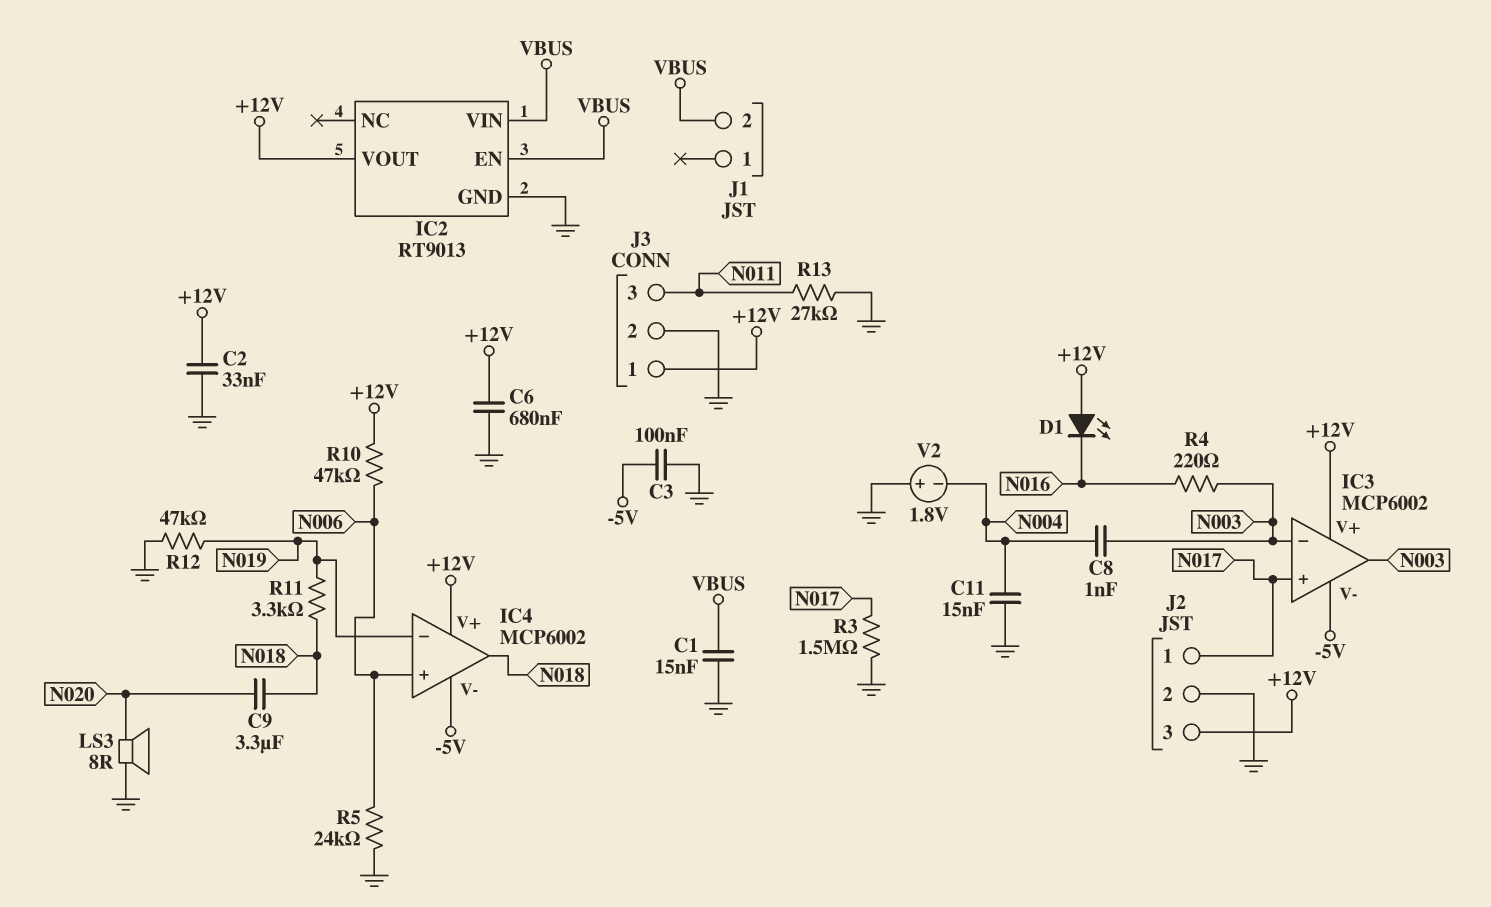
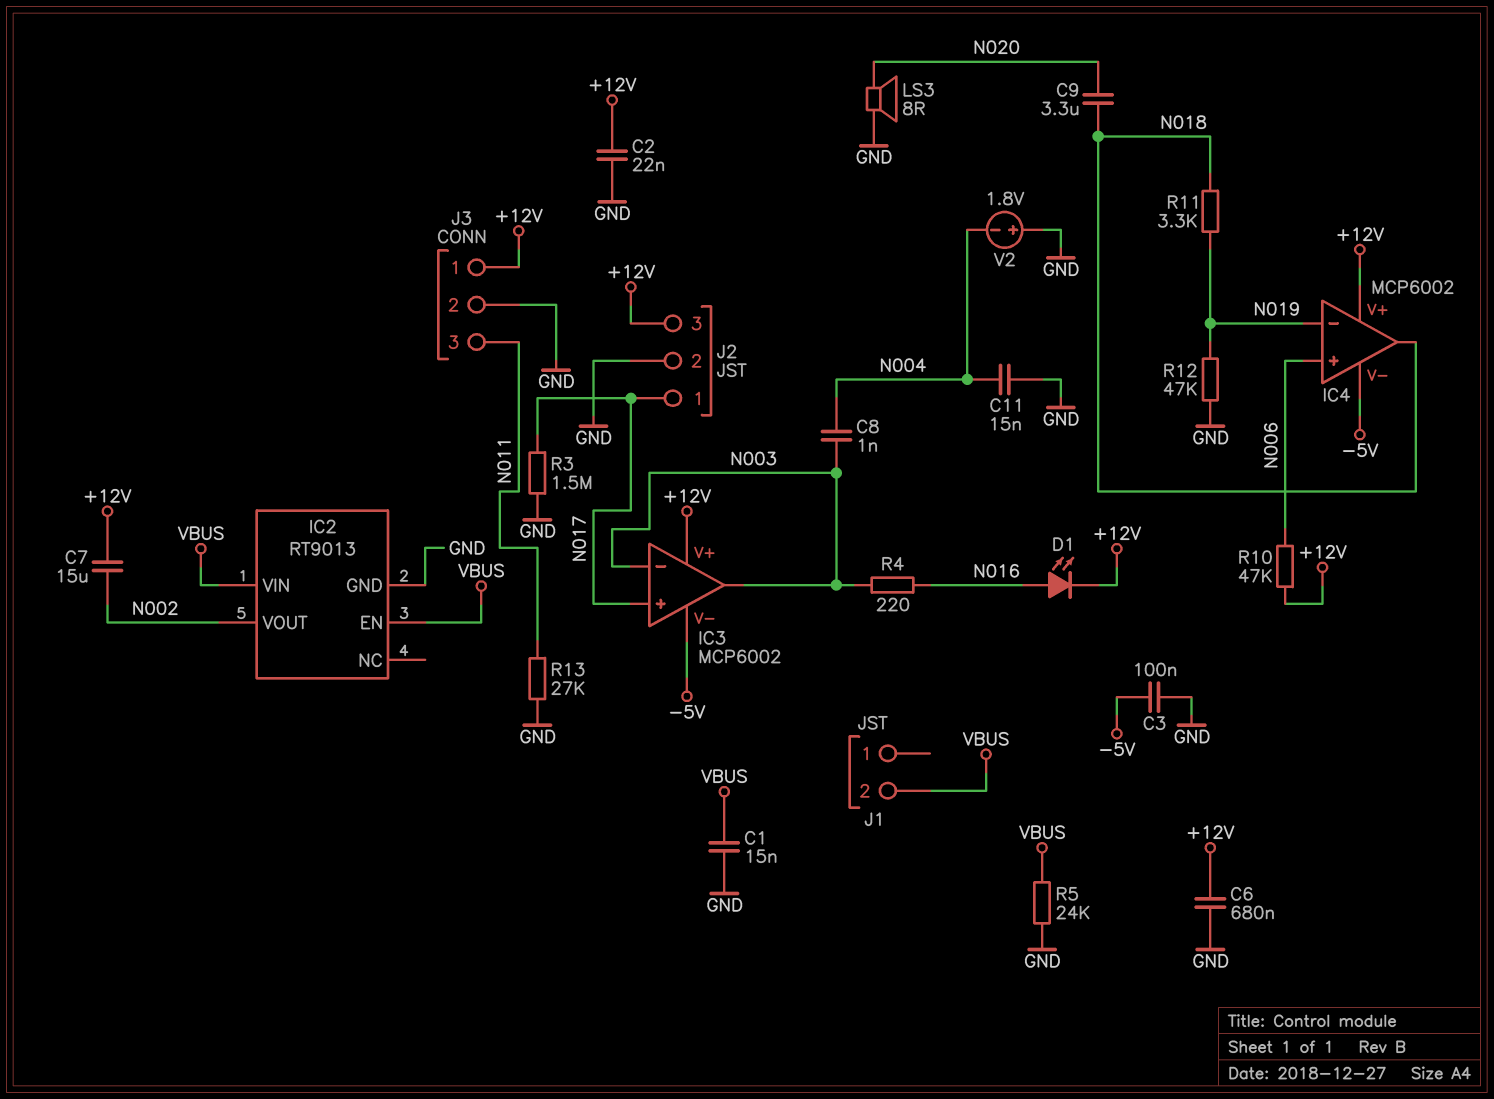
C2: 33nF (+12V, GND) -> 22nF (+12V, GND)
C7: none -> 15uF (+12V, N002)
D1: LED (A +12V, K N016) -> LED (A N016, K +12V)
IC2 pin VOUT: +12V -> N002
R5: 24k (GND, N006) -> 24k (GND, VBUS)

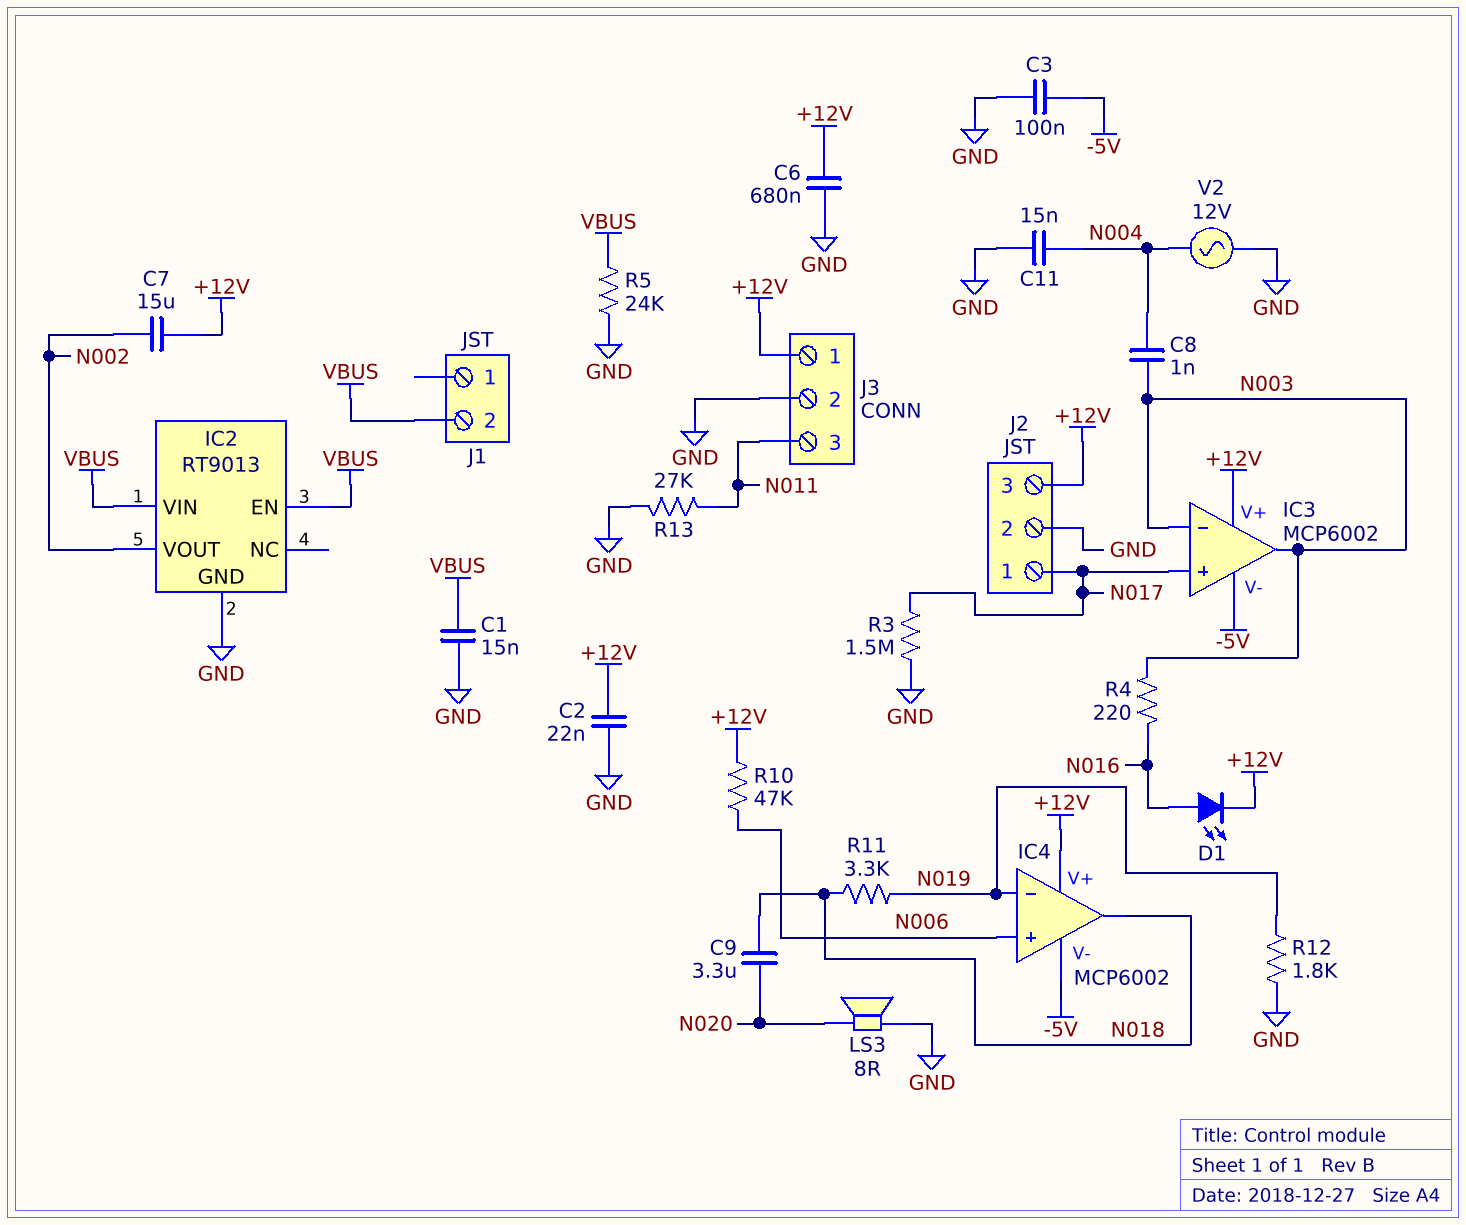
R12: 47k (GND, N019) -> 1.8k (GND, N019)
V2: 1.8V (plus GND, minus N004) -> AC 12V (GND, N004)

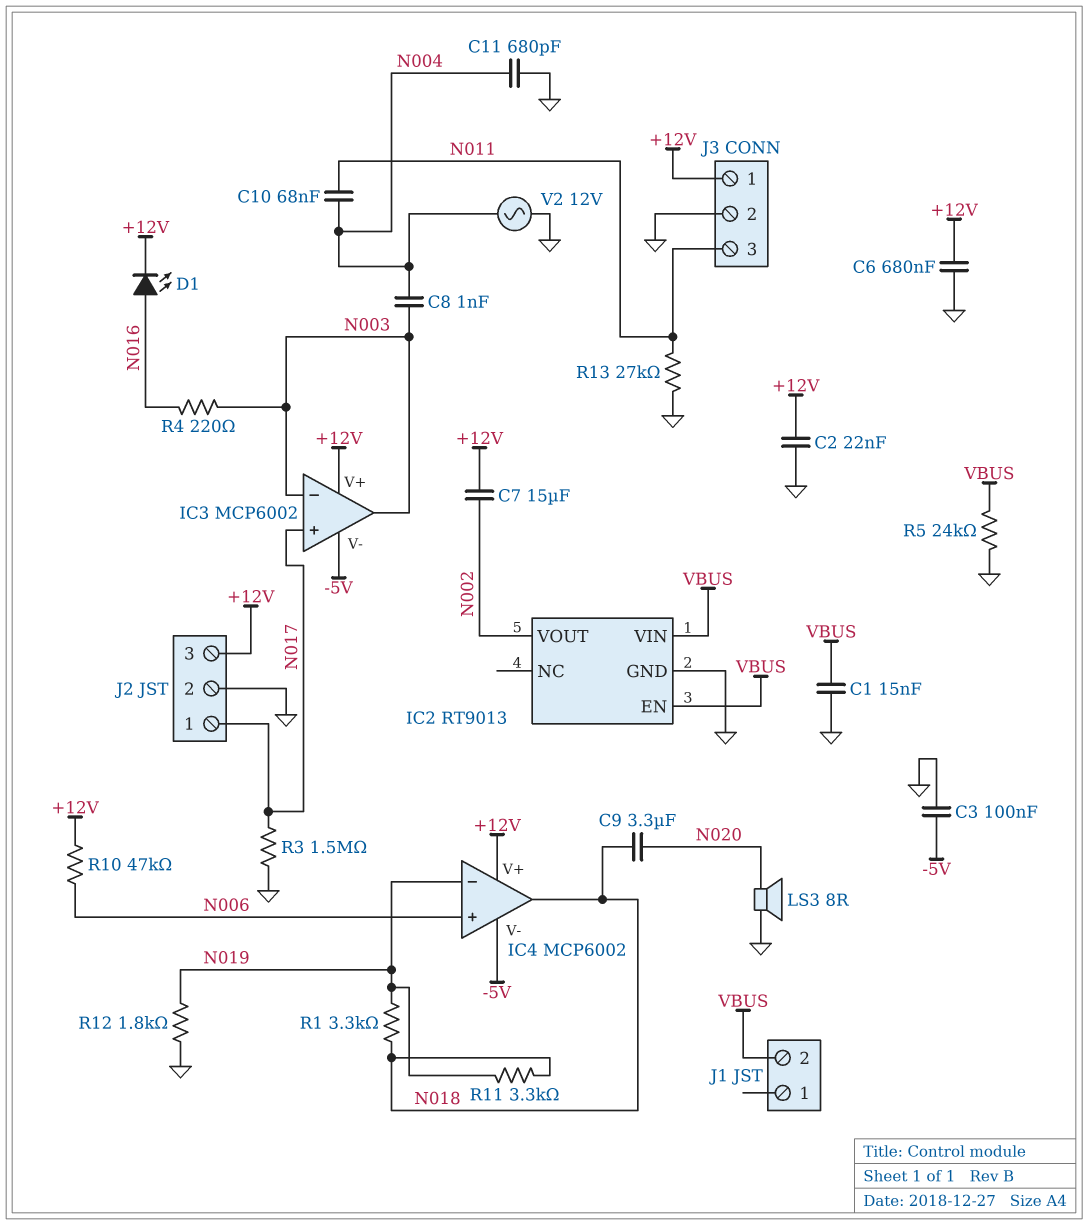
C10: none -> 68nF (N004, N011)
C11: 15nF (GND, N004) -> 680pF (GND, N004)
R1: none -> 3.3k (N018, N019)

